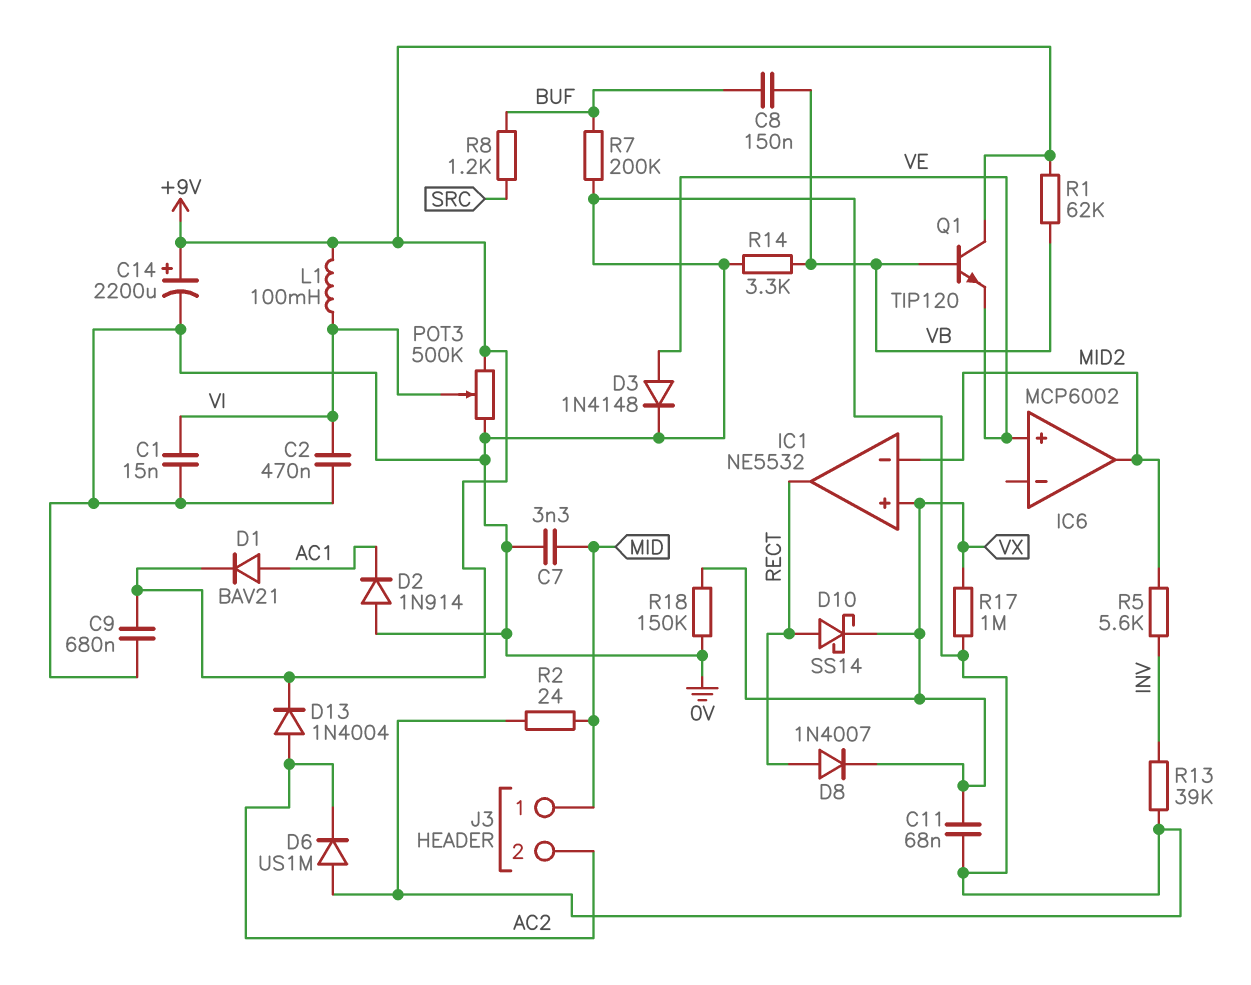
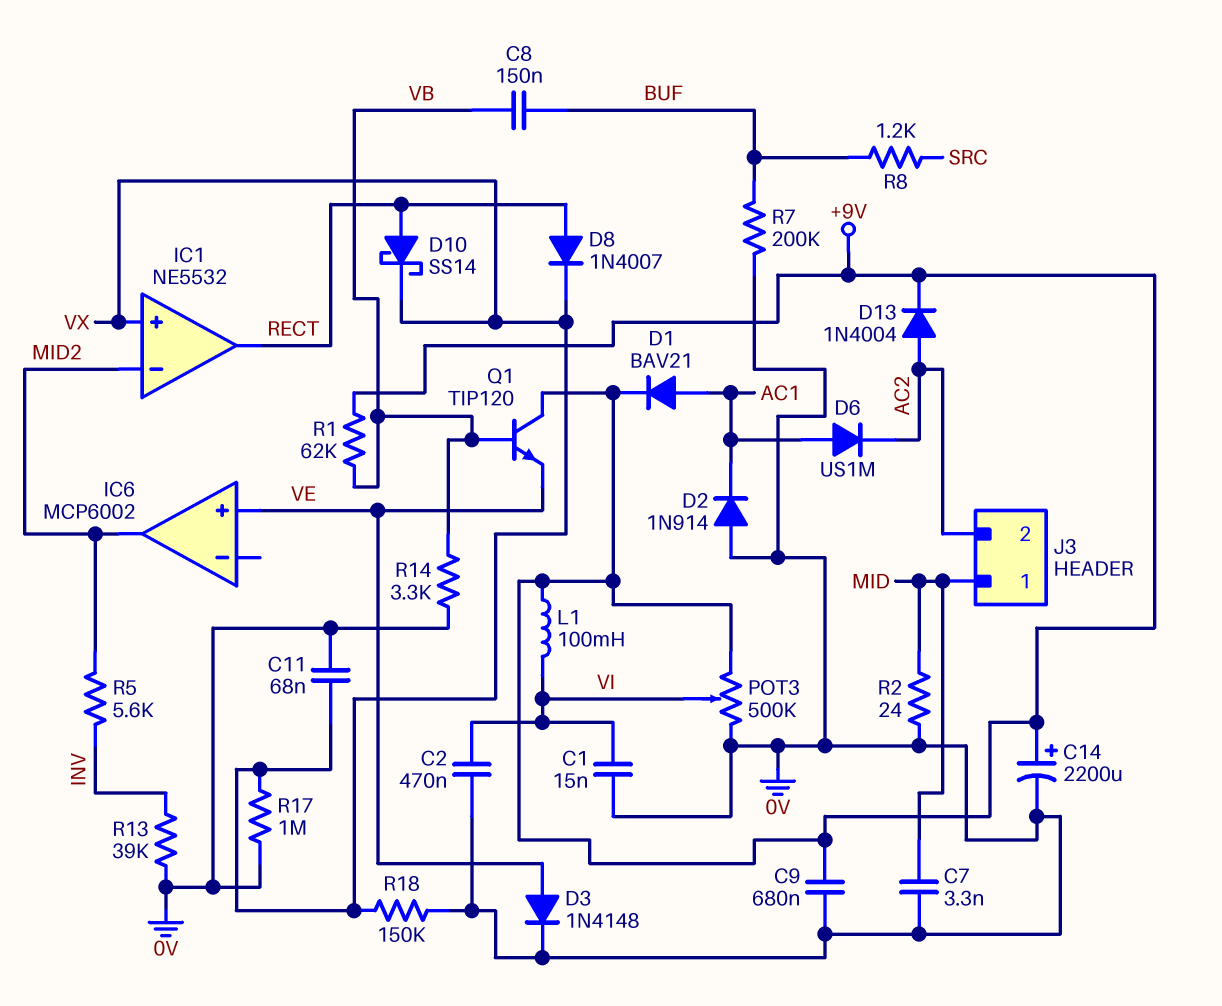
D6: diode US1M (A 0V, K AC2) -> diode US1M (A AC1, K AC2)

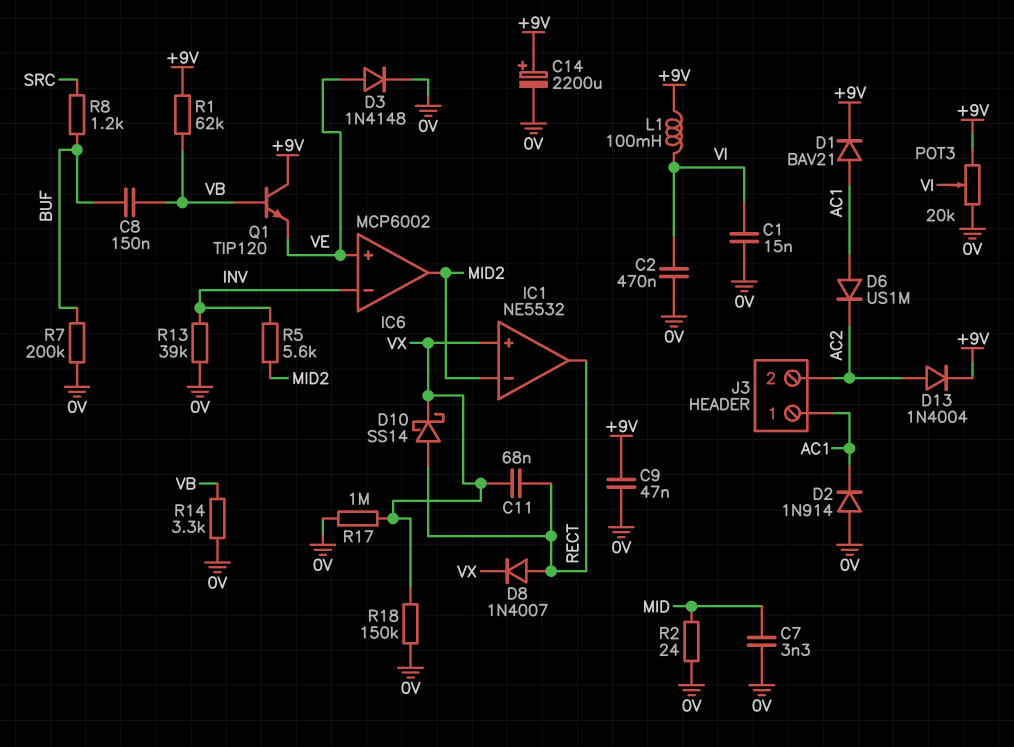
C9: 680nF (+9V, 0V) -> 47nF (+9V, 0V)
C11: 68nF (0V, VX) -> 68nF (RECT, VX)
IC6 pin in-: none -> INV
J3 pin 1: MID -> AC1
POT3: 500k (+9V, 0V, wiper VI) -> 20k (+9V, 0V, wiper VI)

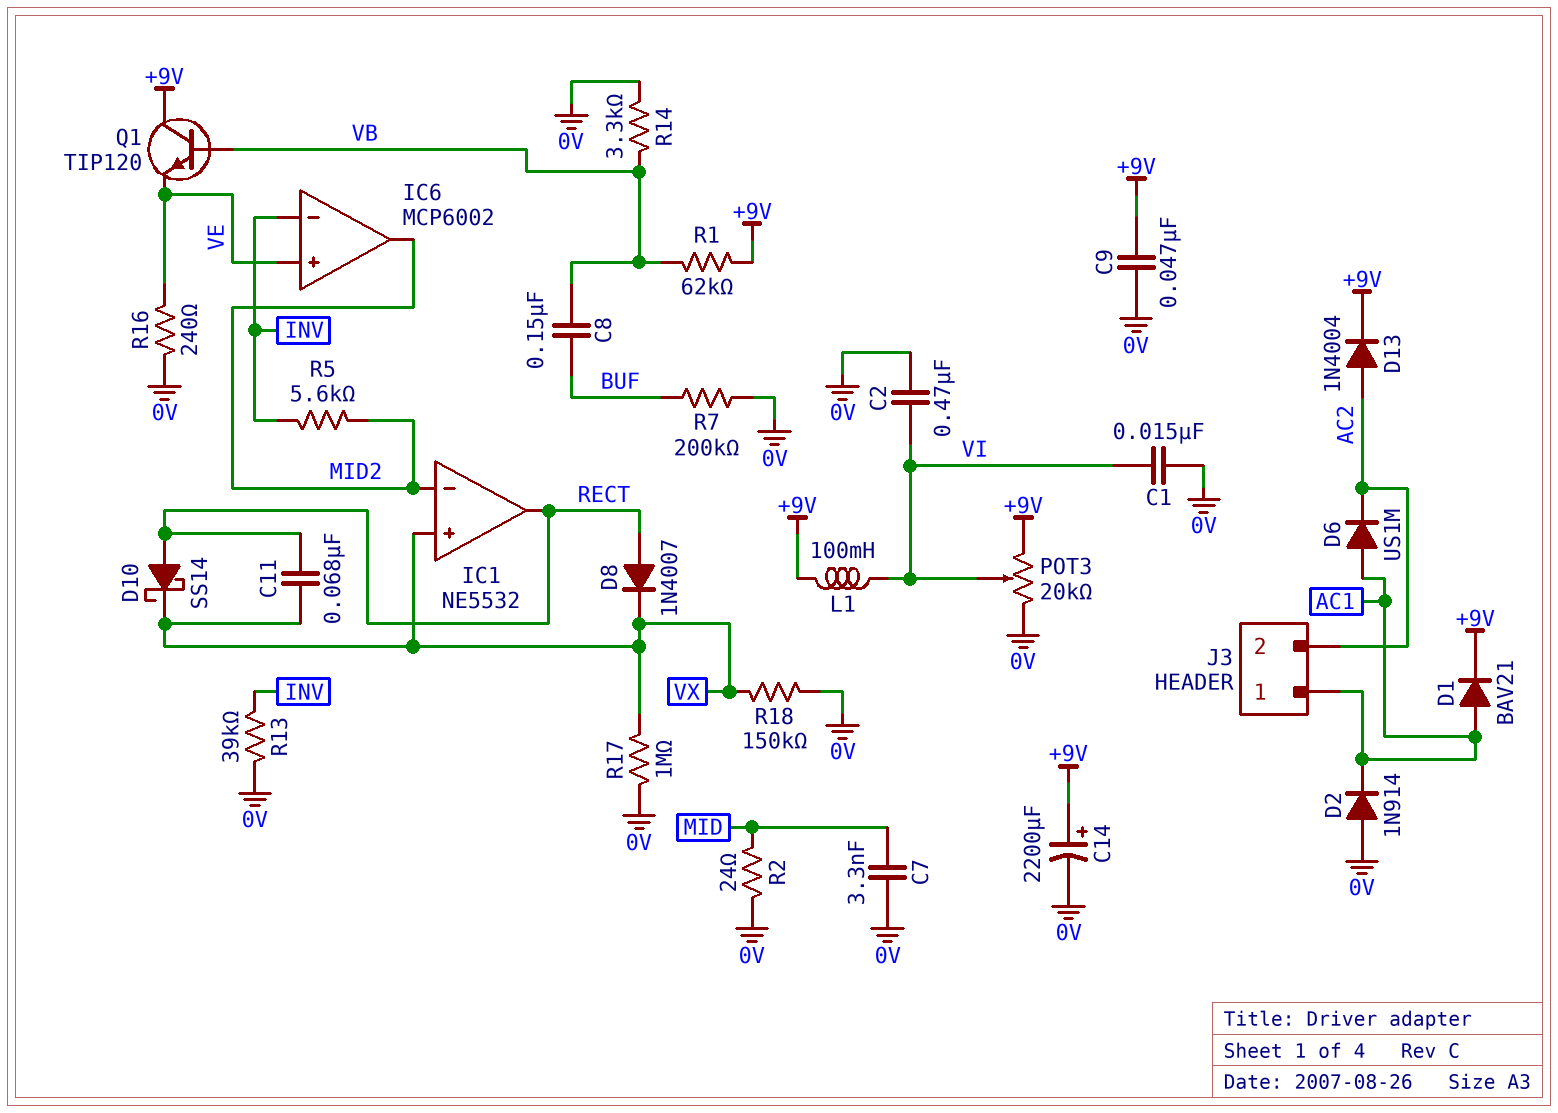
D3: diode 1N4148 (A VE, K 0V) -> none
R8: 1.2k (BUF, SRC) -> none
R16: none -> 240 (0V, VE)

